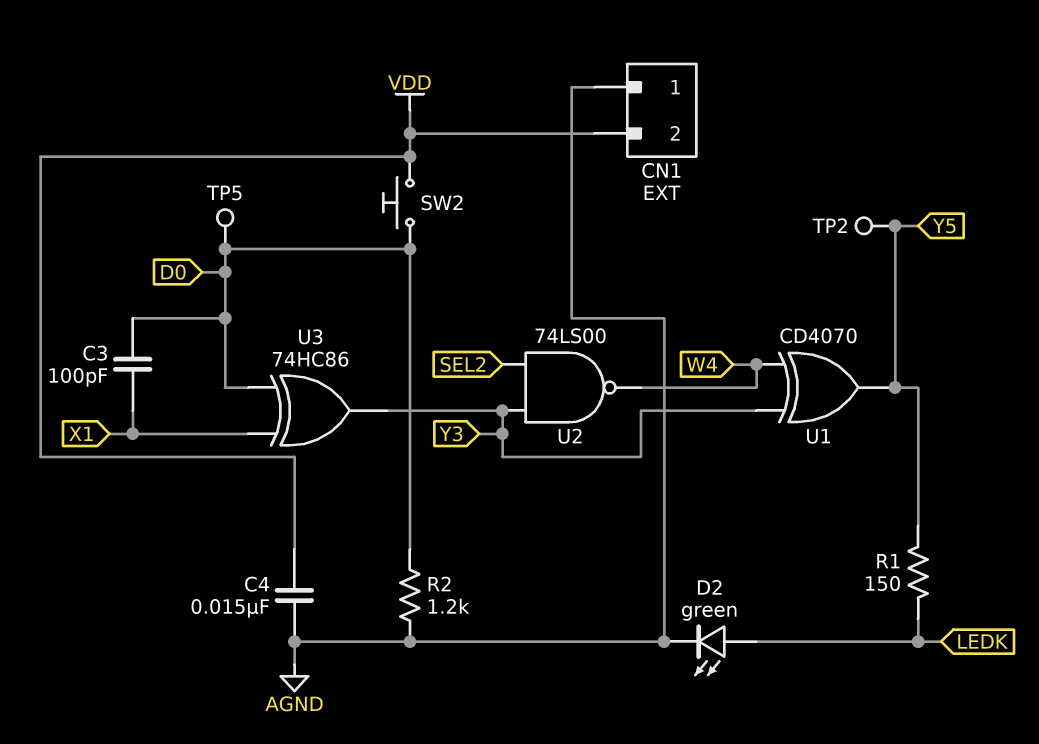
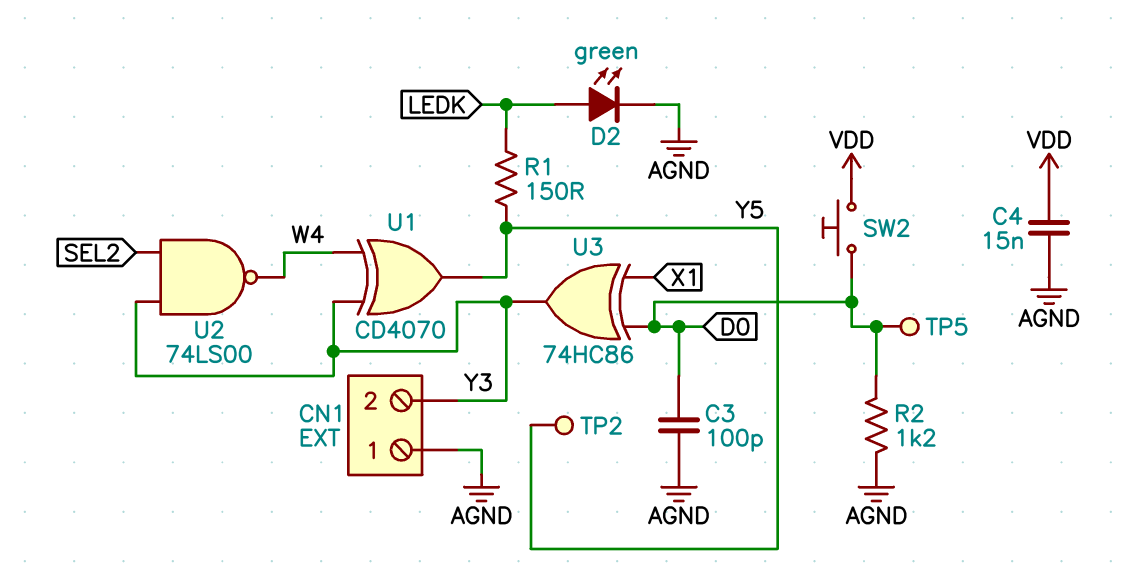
C3: 100pF (D0, X1) -> 100pF (AGND, D0)
CN1 pin 2: VDD -> Y3

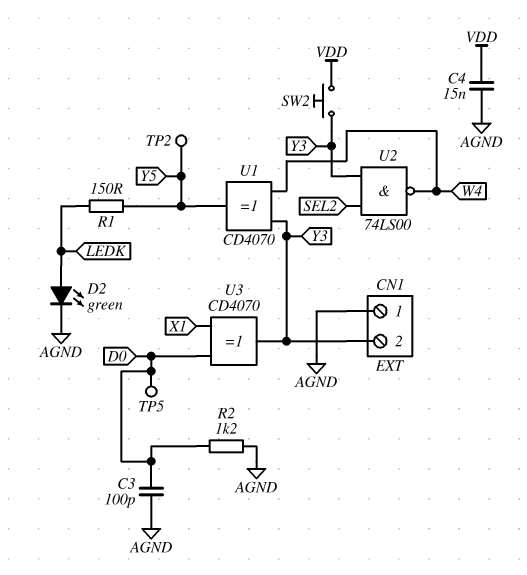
SW2: button (D0, VDD) -> button (VDD, Y3)
U3: XOR 74HC86 (in D0, in X1, out Y3) -> XOR CD4070 (in D0, in X1, out Y3)

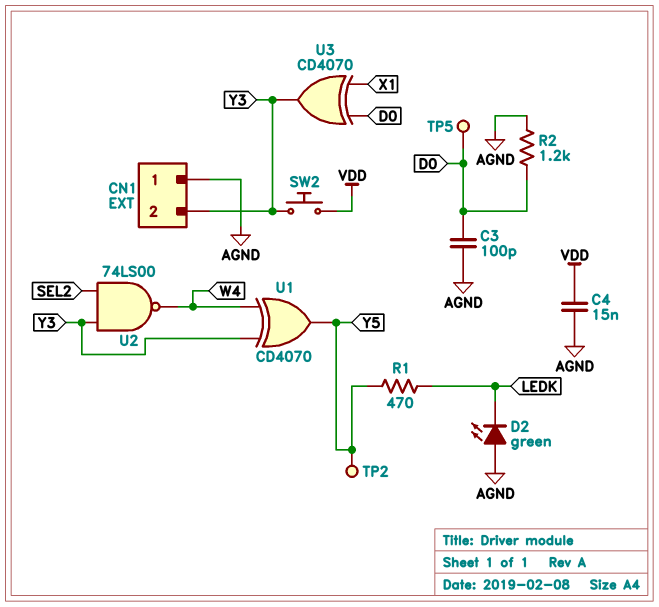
D2: LED green (A LEDK, K AGND) -> LED green (A AGND, K LEDK)
R1: 150 (LEDK, Y5) -> 470 (LEDK, Y5)

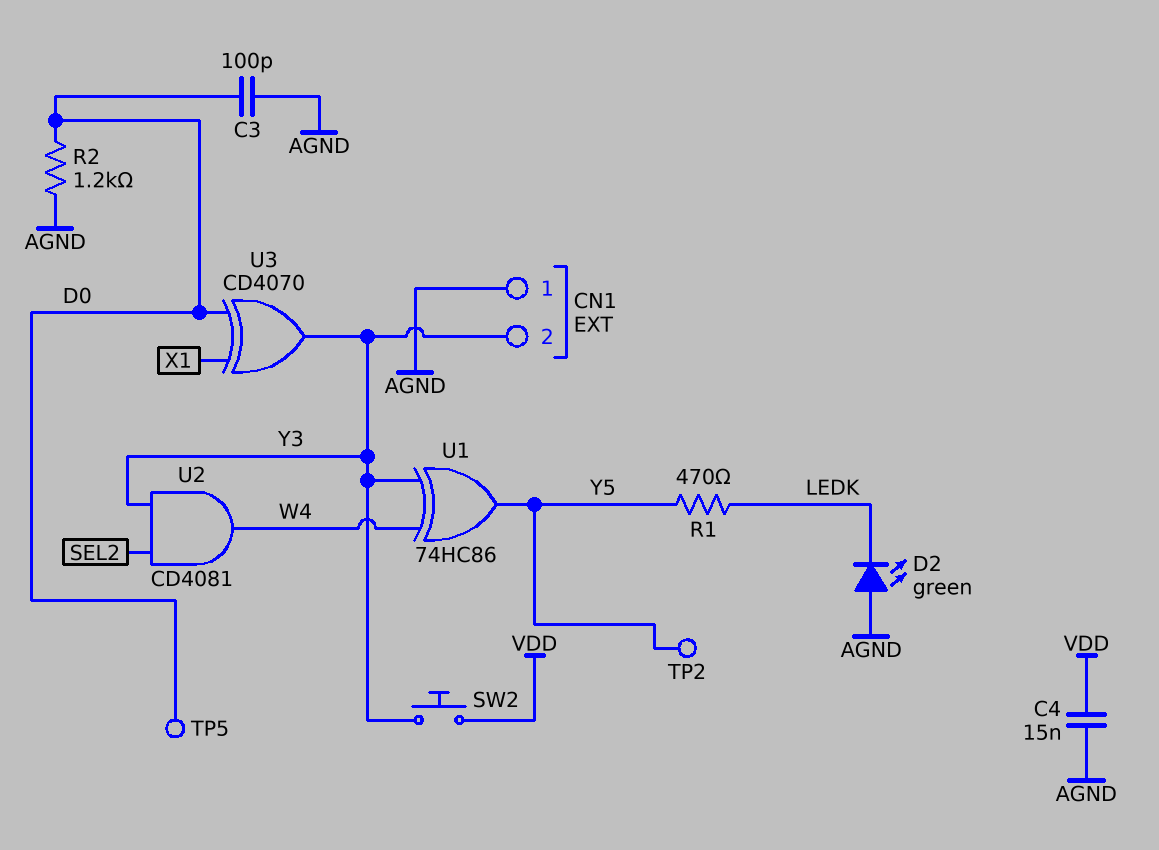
U1: XOR CD4070 (in W4, in Y3, out Y5) -> XOR 74HC86 (in W4, in Y3, out Y5)
U2: NAND 74LS00 (in SEL2, in Y3, out W4) -> AND CD4081 (in SEL2, in Y3, out W4)

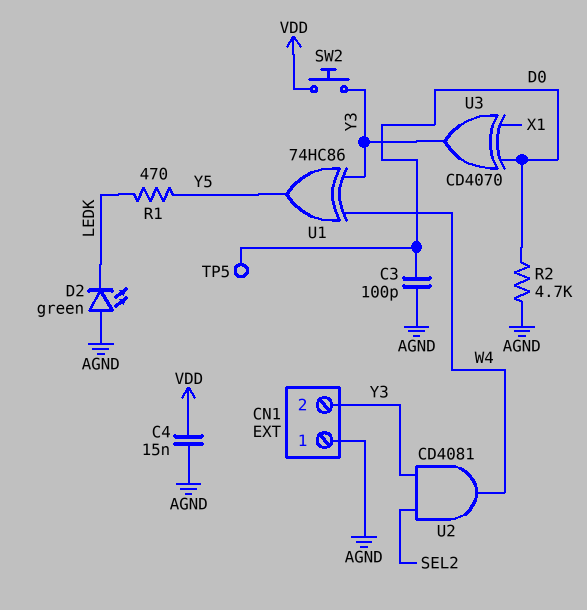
R2: 1.2k (AGND, D0) -> 4.7k (AGND, D0)
TP2: test point (Y5) -> none

